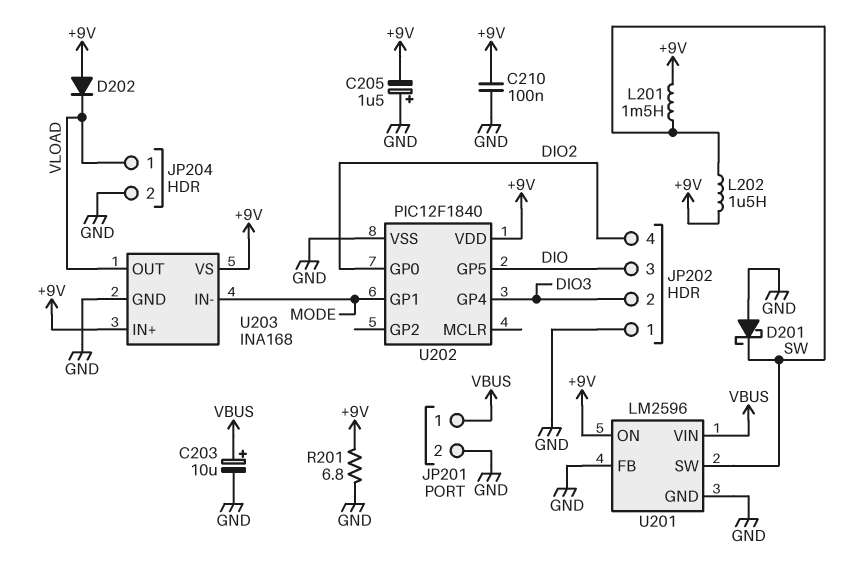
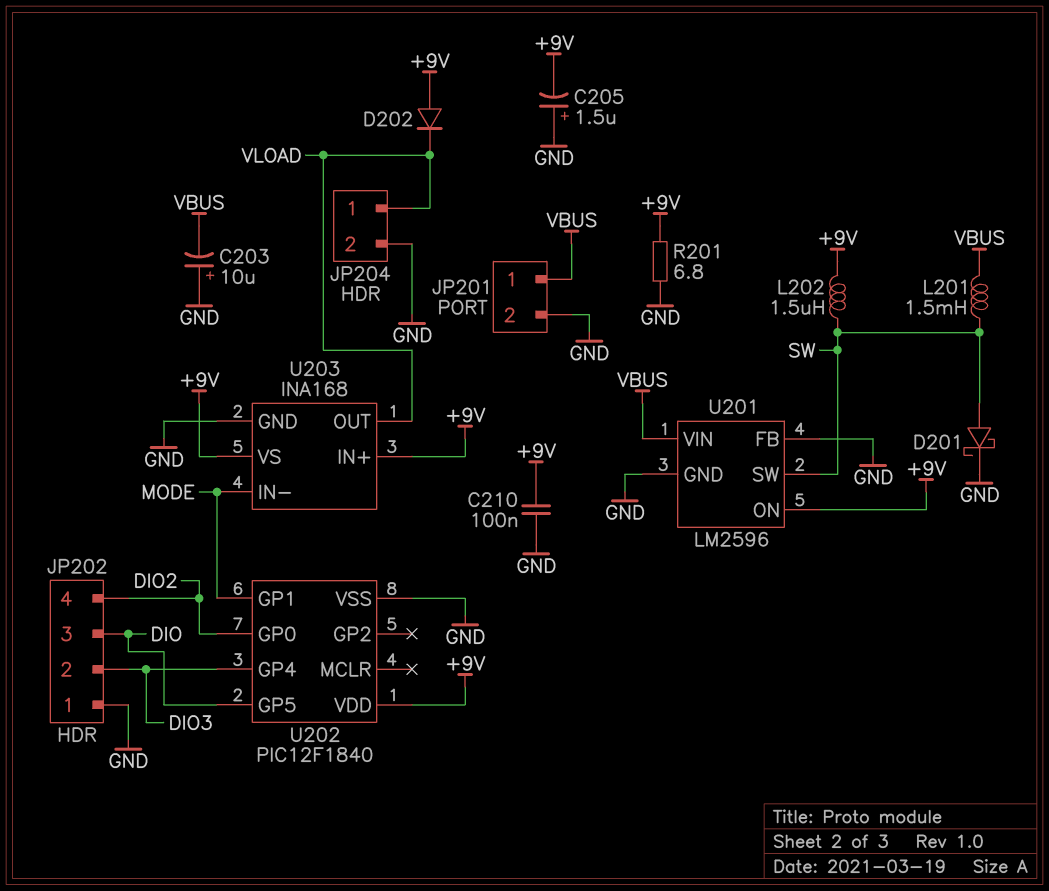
C203: 10uF (plus VBUS, minus GND) -> 10uF (plus GND, minus VBUS)
D201: schottky (A GND, K SW) -> schottky (A SW, K GND)
L201: 1.5mH (+9V, SW) -> 1.5mH (SW, VBUS)

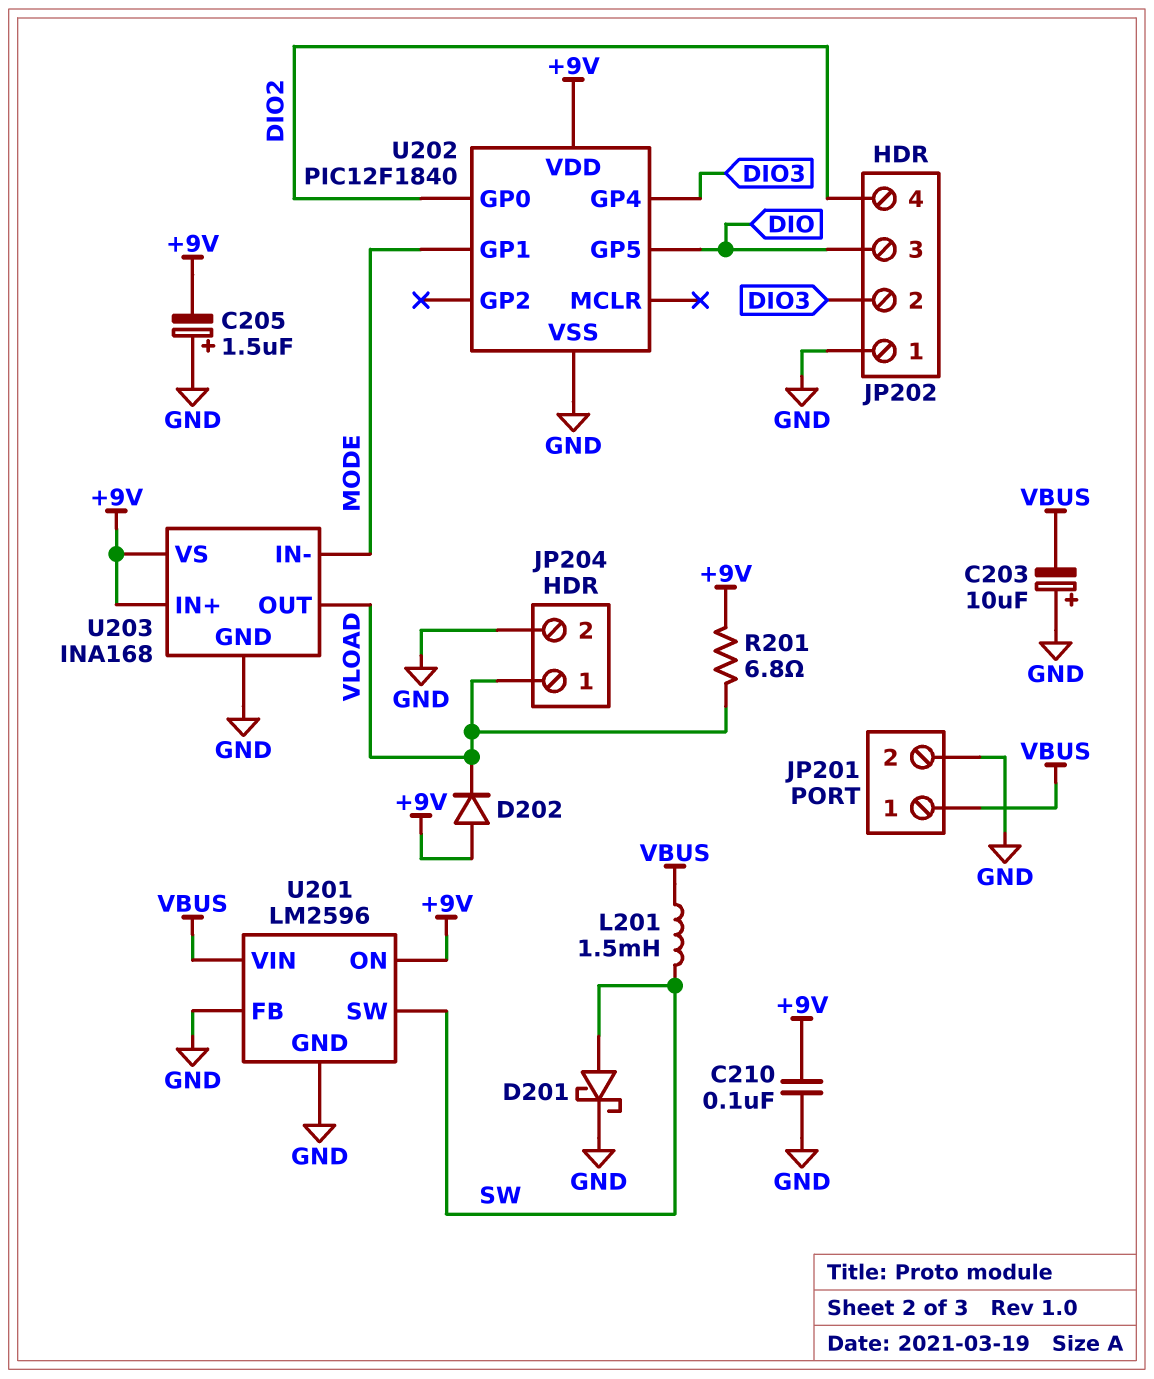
L202: 1.5uH (+9V, SW) -> none
R201: 6.8 (+9V, GND) -> 6.8 (+9V, VLOAD)

